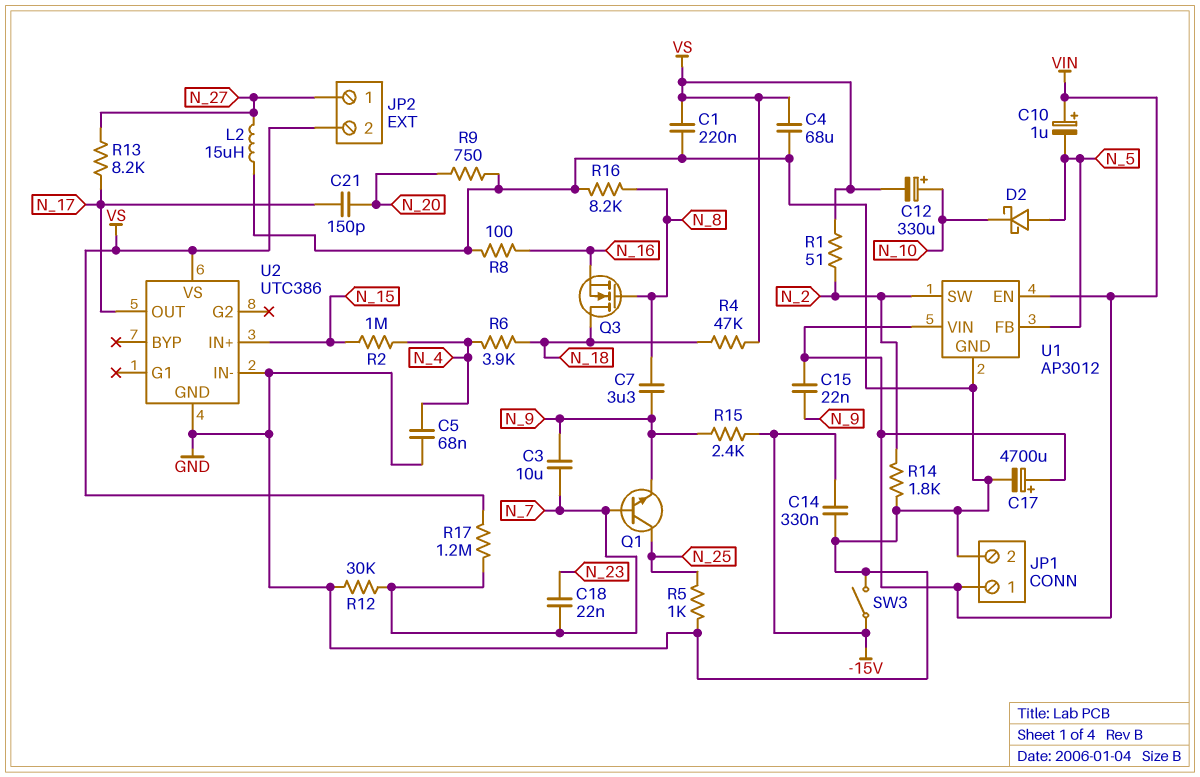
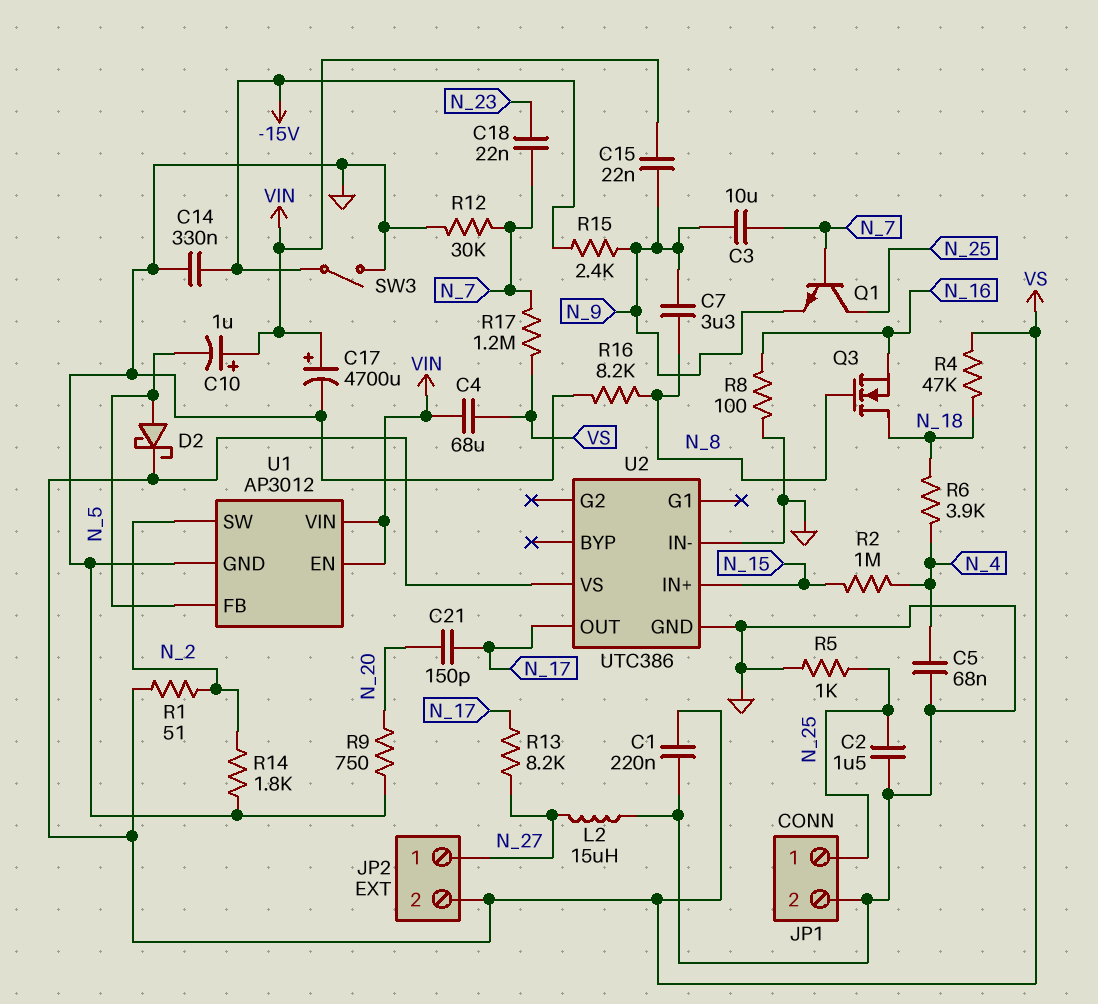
C2: none -> 1.5uF (GND, N_25)
C4: 68uF (GND, VS) -> 68uF (VIN, VS)
C12: 330uF (plus N_10, minus VS) -> none
D2: schottky (A N_5, K N_10) -> schottky (A N_5, K VS)
JP1 pin 1: VIN -> N_25

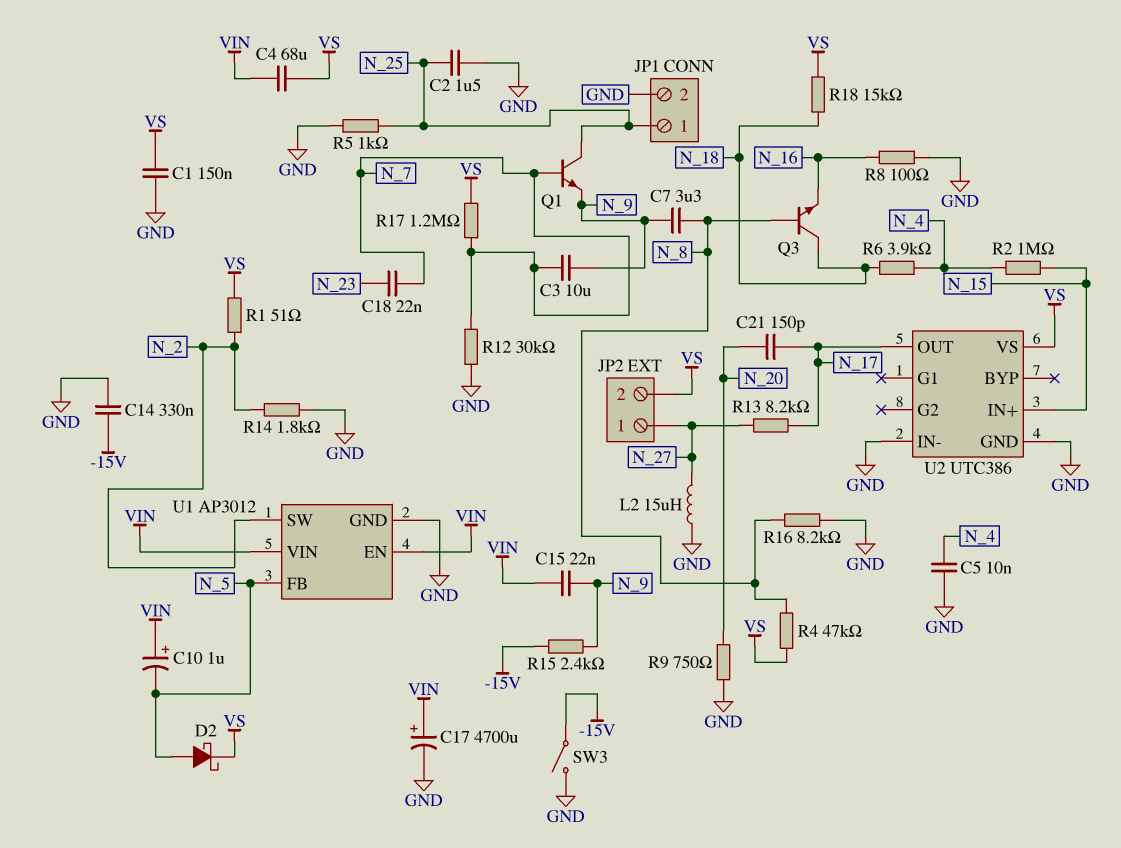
C1: 220nF (GND, VS) -> 150nF (GND, VS)
C5: 68nF (GND, N_4) -> 10nF (GND, N_4)
Q3: NMOS (G N_8, D N_18, S N_16) -> NPN (B N_8, C N_18, E N_16)
R4: 47k (N_18, VS) -> 47k (N_8, VS)
R18: none -> 15k (N_18, VS)

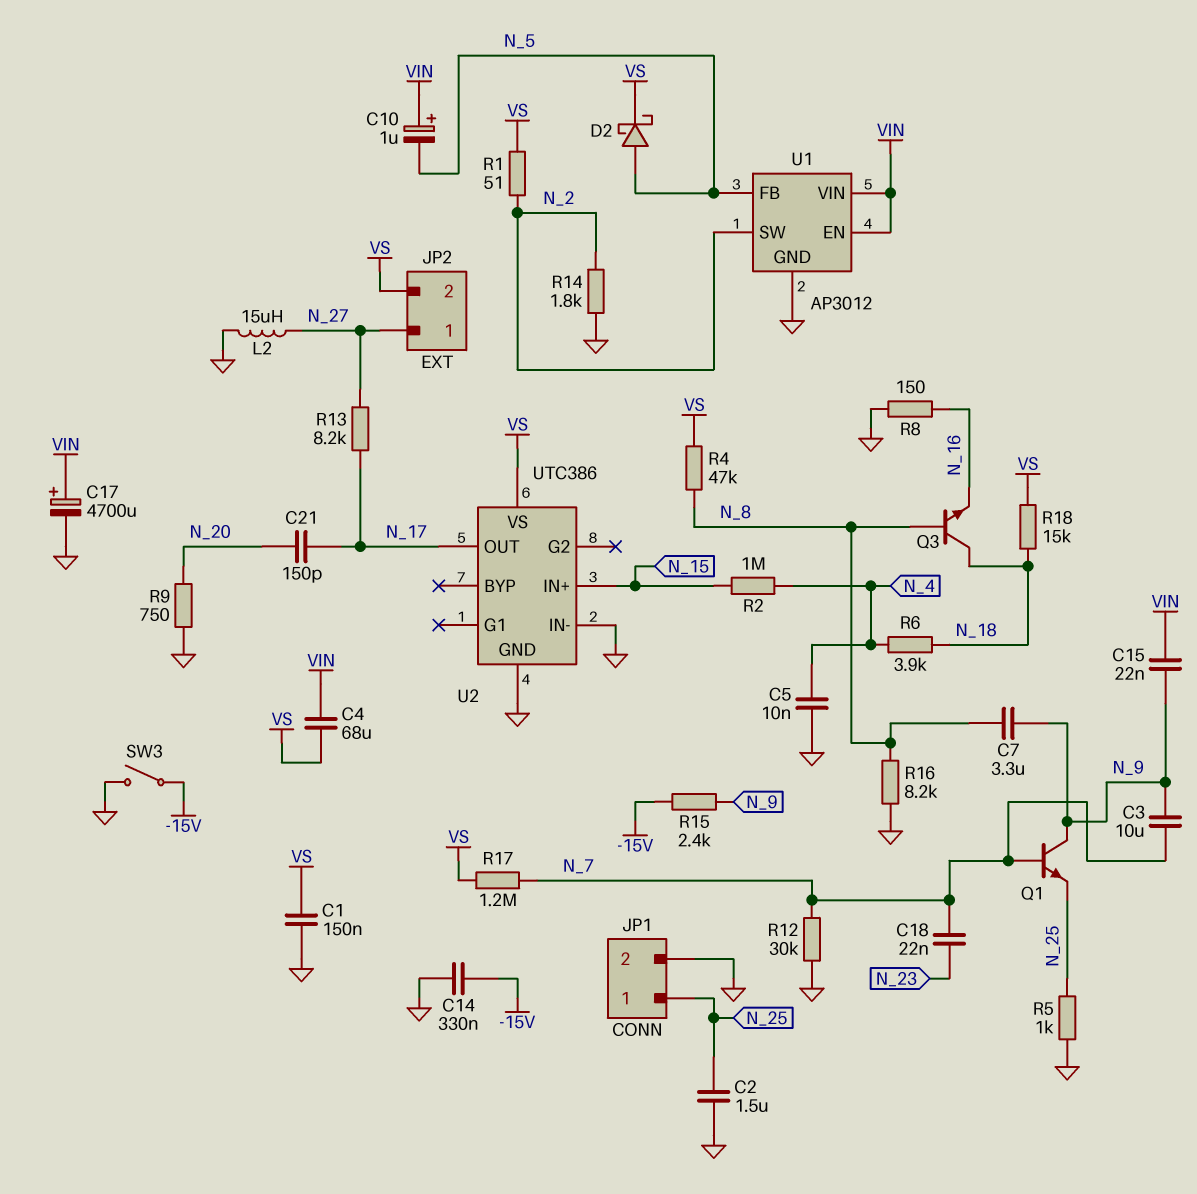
Q1: NPN (B N_7, C N_25, E N_9) -> NPN (B N_7, C N_9, E N_25)
R8: 100 (GND, N_16) -> 150 (GND, N_16)

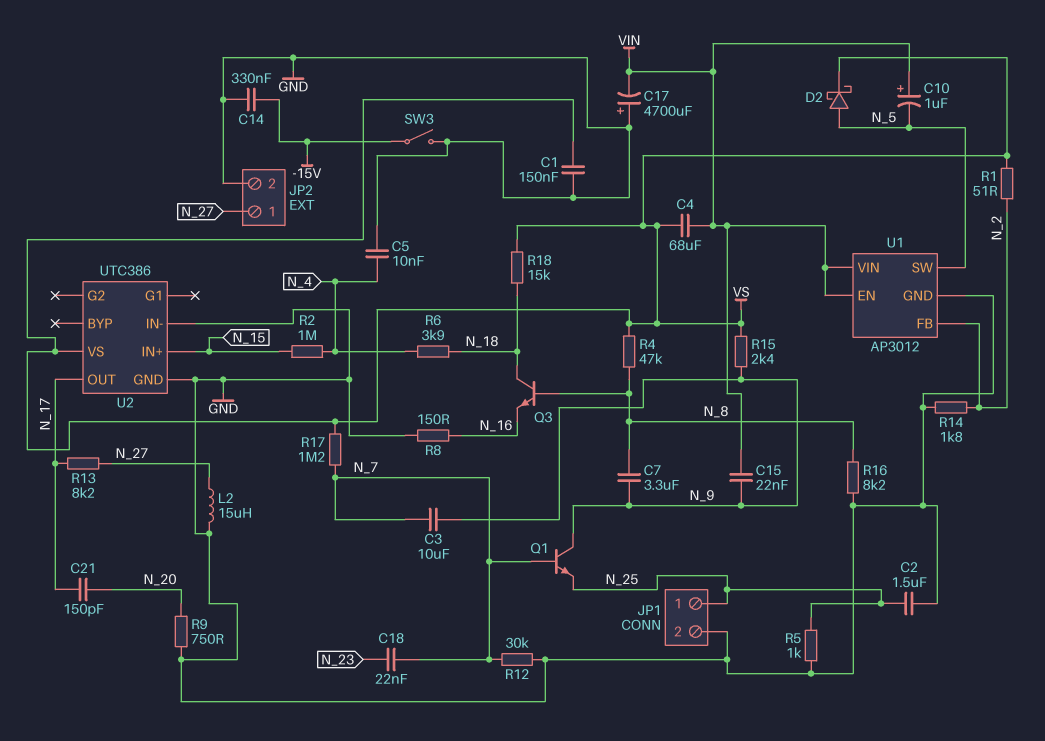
C17: 4700uF (plus VIN, minus GND) -> 4700uF (plus GND, minus VIN)
JP2 pin 2: VS -> GND
R15: 2.4k (-15V, N_9) -> 2.4k (N_9, VS)
U1 pin FB: N_5 -> N_2
U1 pin SW: N_2 -> N_5

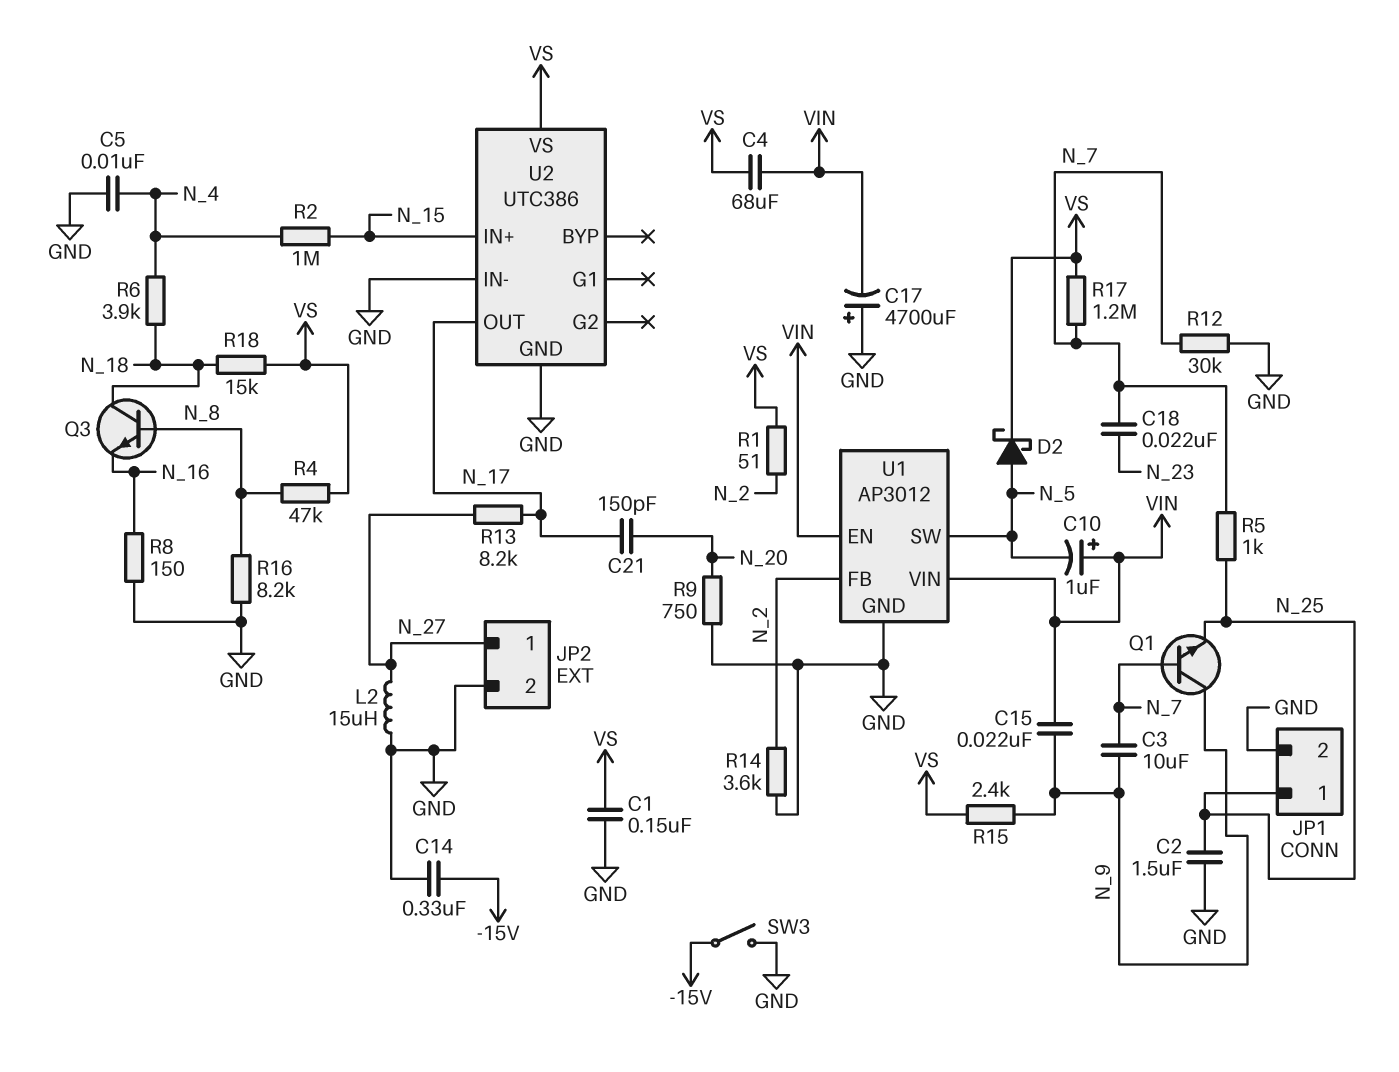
C7: 3.3uF (N_8, N_9) -> none
R5: 1k (GND, N_25) -> 1k (N_7, N_25)
R14: 1.8k (GND, N_2) -> 3.6k (GND, N_2)

